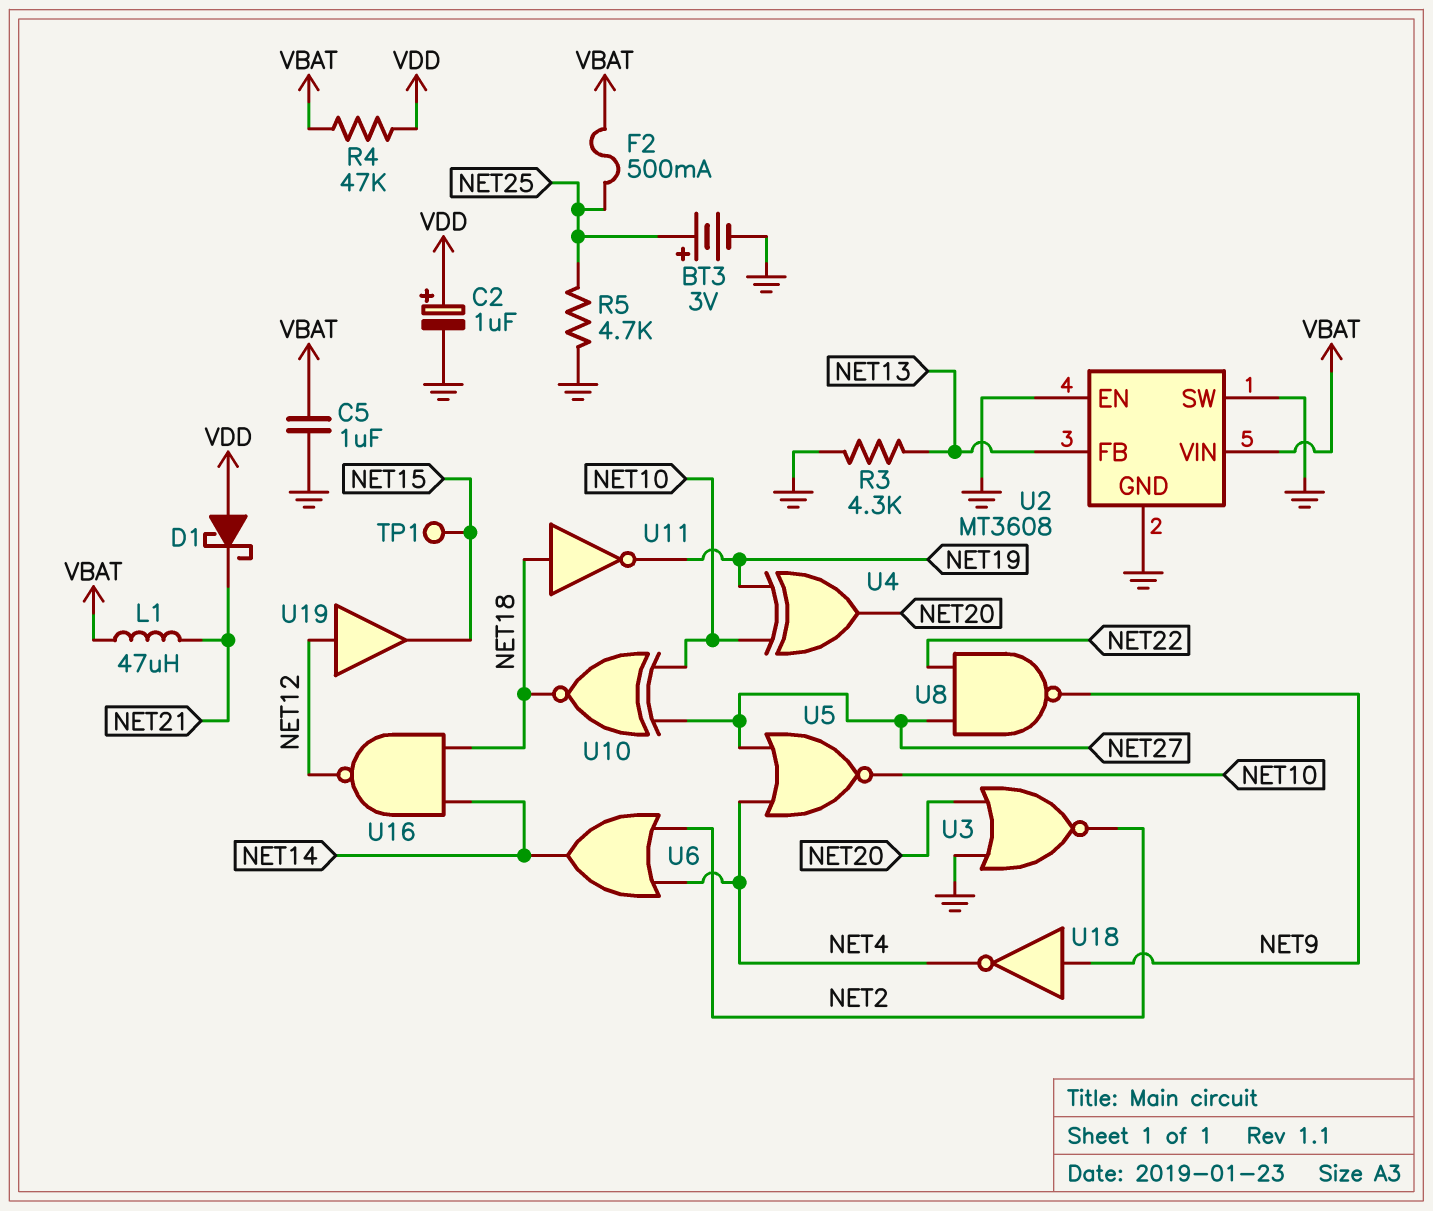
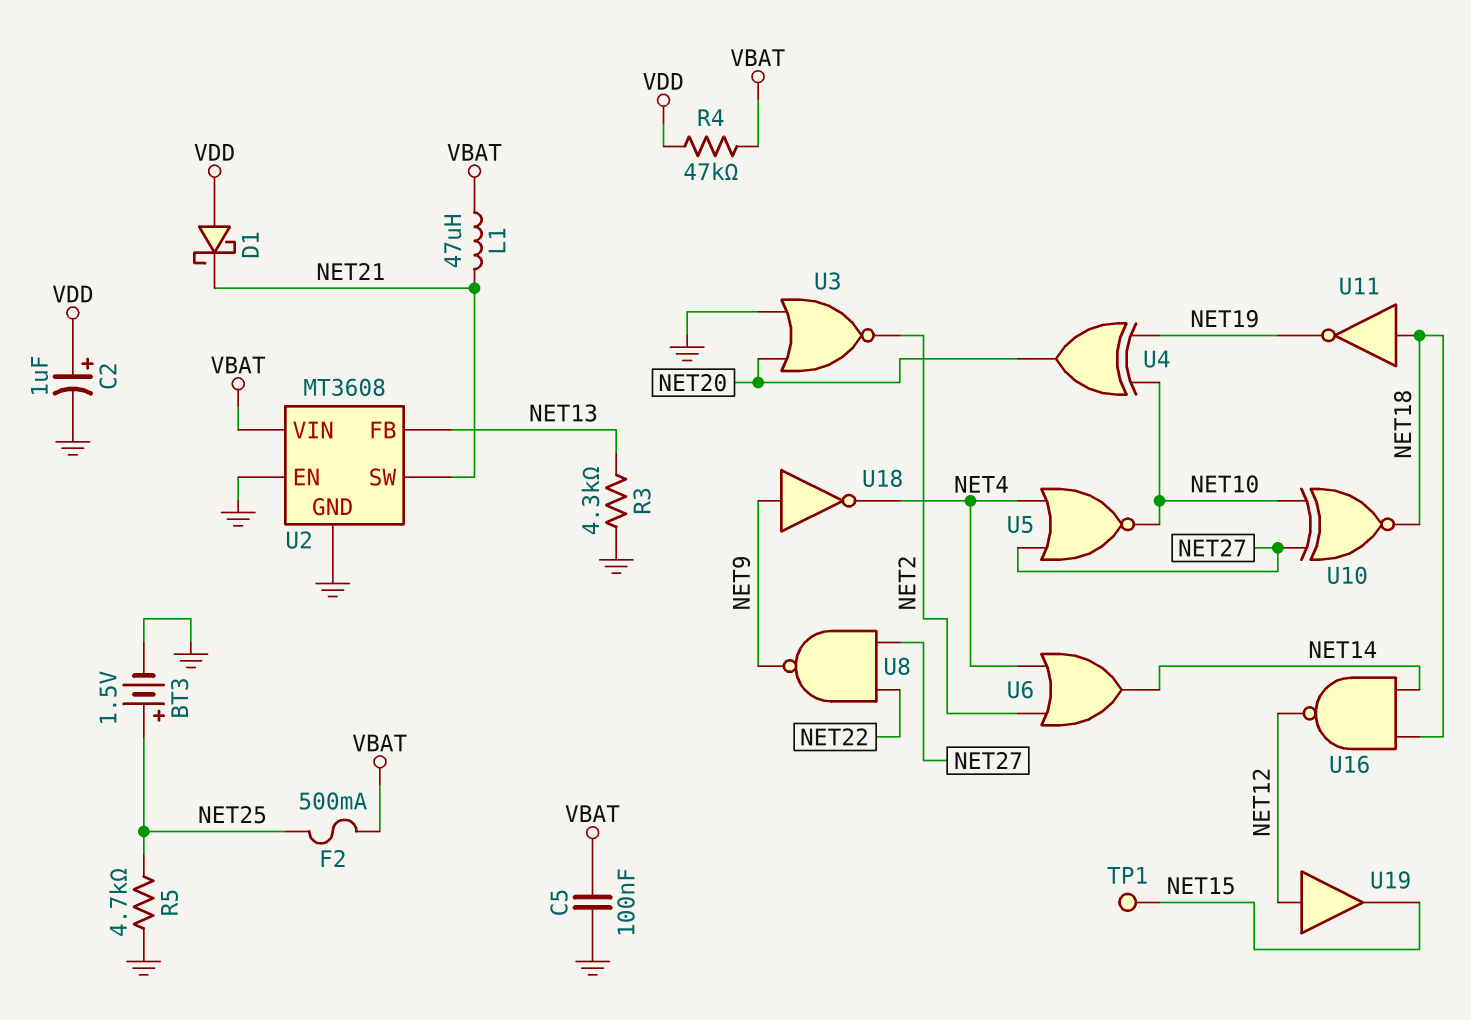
BT3: 3V (plus NET25, minus GND) -> 1.5V (plus NET25, minus GND)
C5: 1uF (GND, VBAT) -> 100nF (GND, VBAT)
U2 pin SW: GND -> NET21

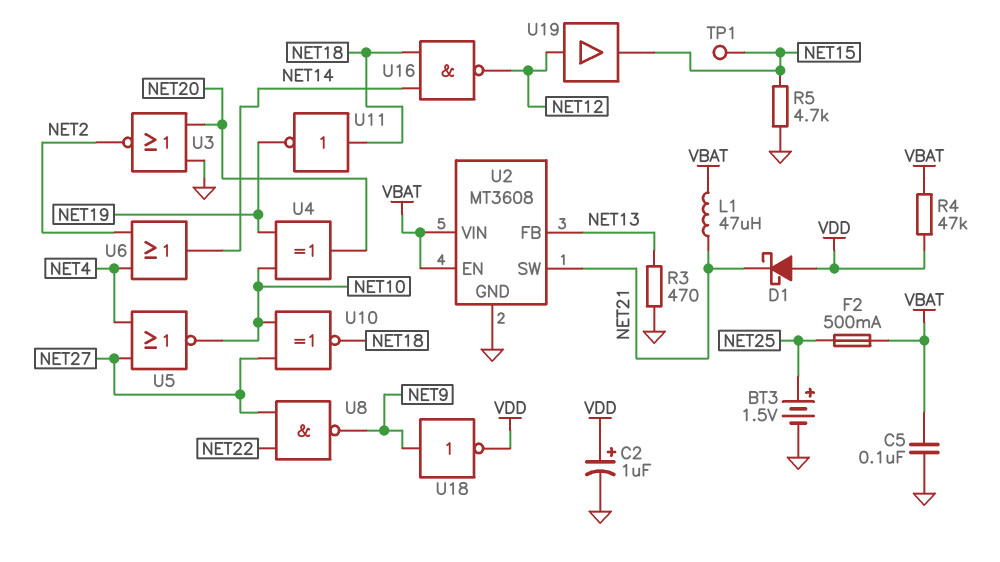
R3: 4.3k (GND, NET13) -> 470 (GND, NET13)
R5: 4.7k (GND, NET25) -> 4.7k (GND, NET15)
U2 pin EN: GND -> VBAT
U18: NOT (in NET9, out NET4) -> NOT (in NET9, out VDD)

